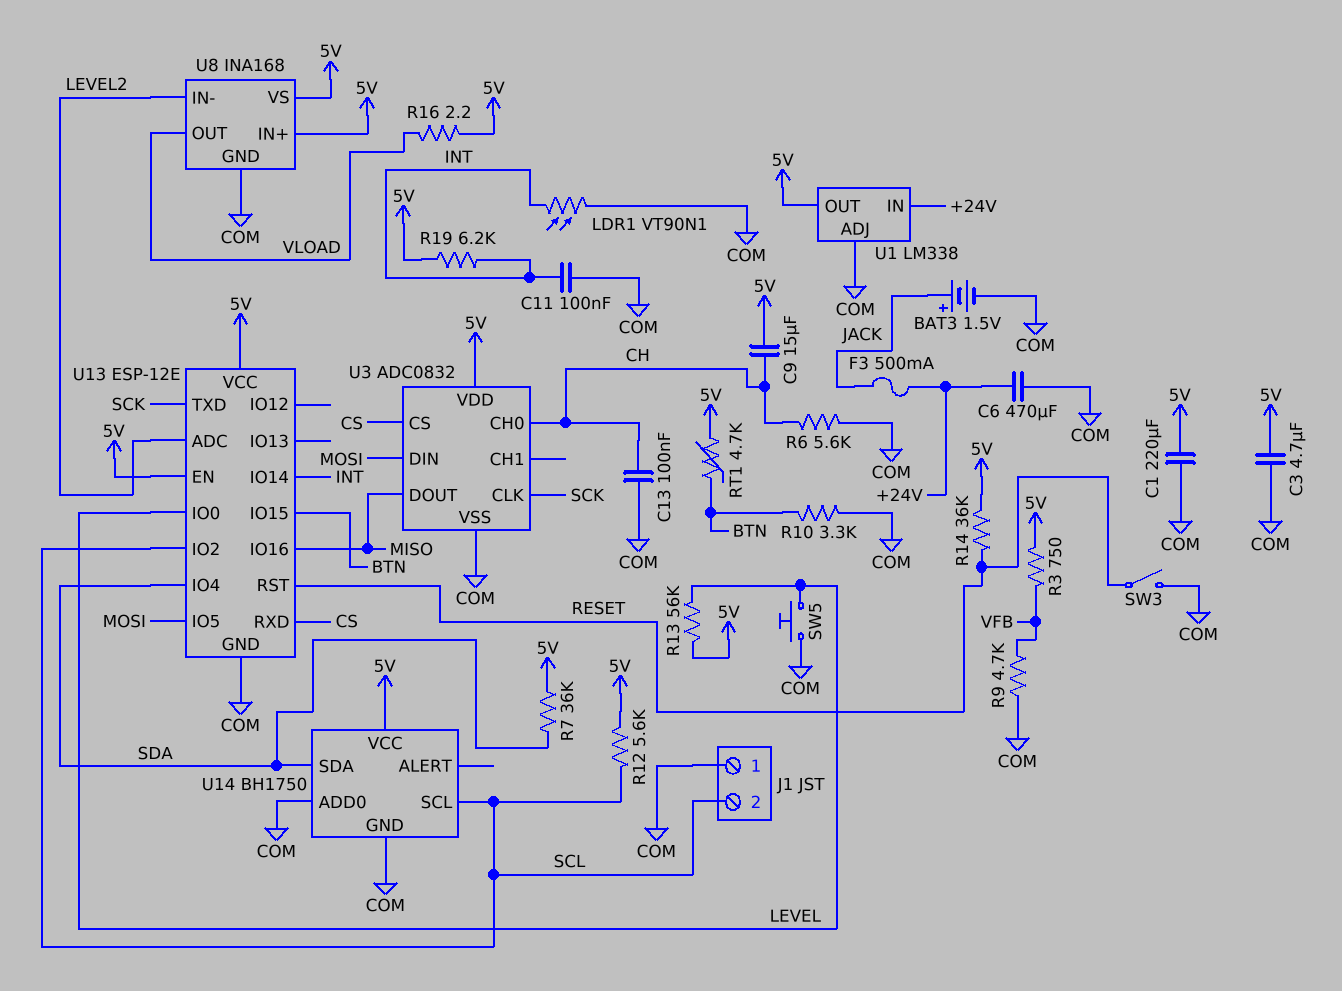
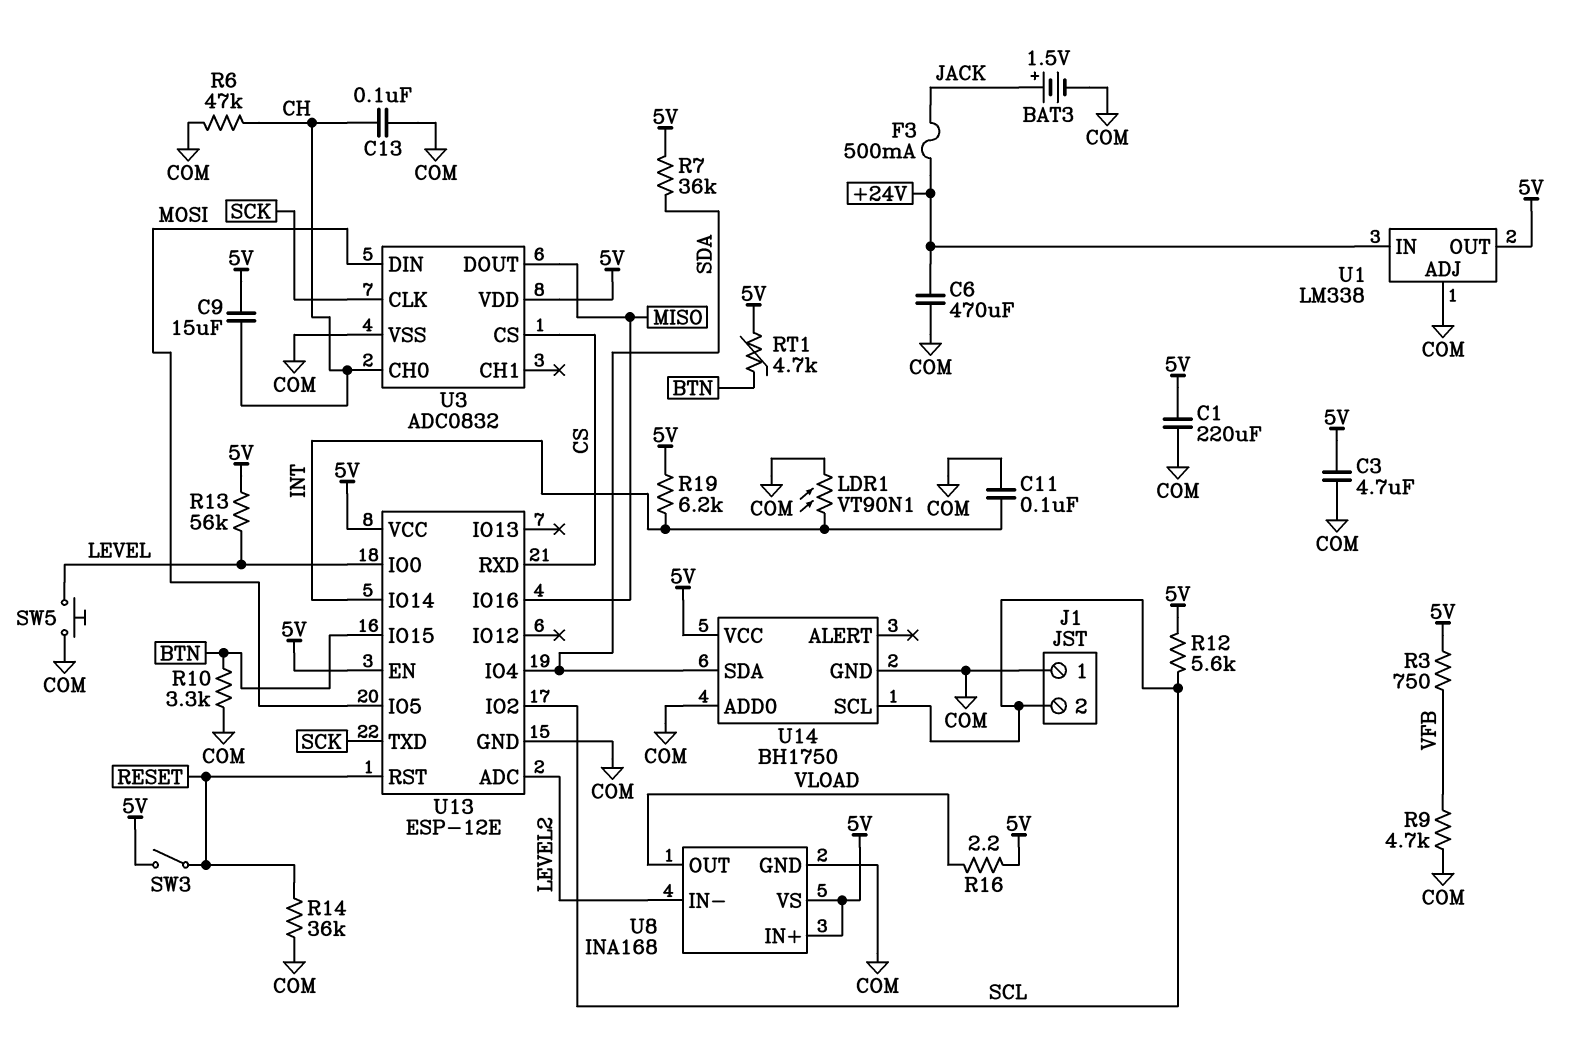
R6: 5.6k (CH, COM) -> 47k (CH, COM)
R14: 36k (5V, RESET) -> 36k (COM, RESET)
SW3: switch (COM, RESET) -> switch (5V, RESET)

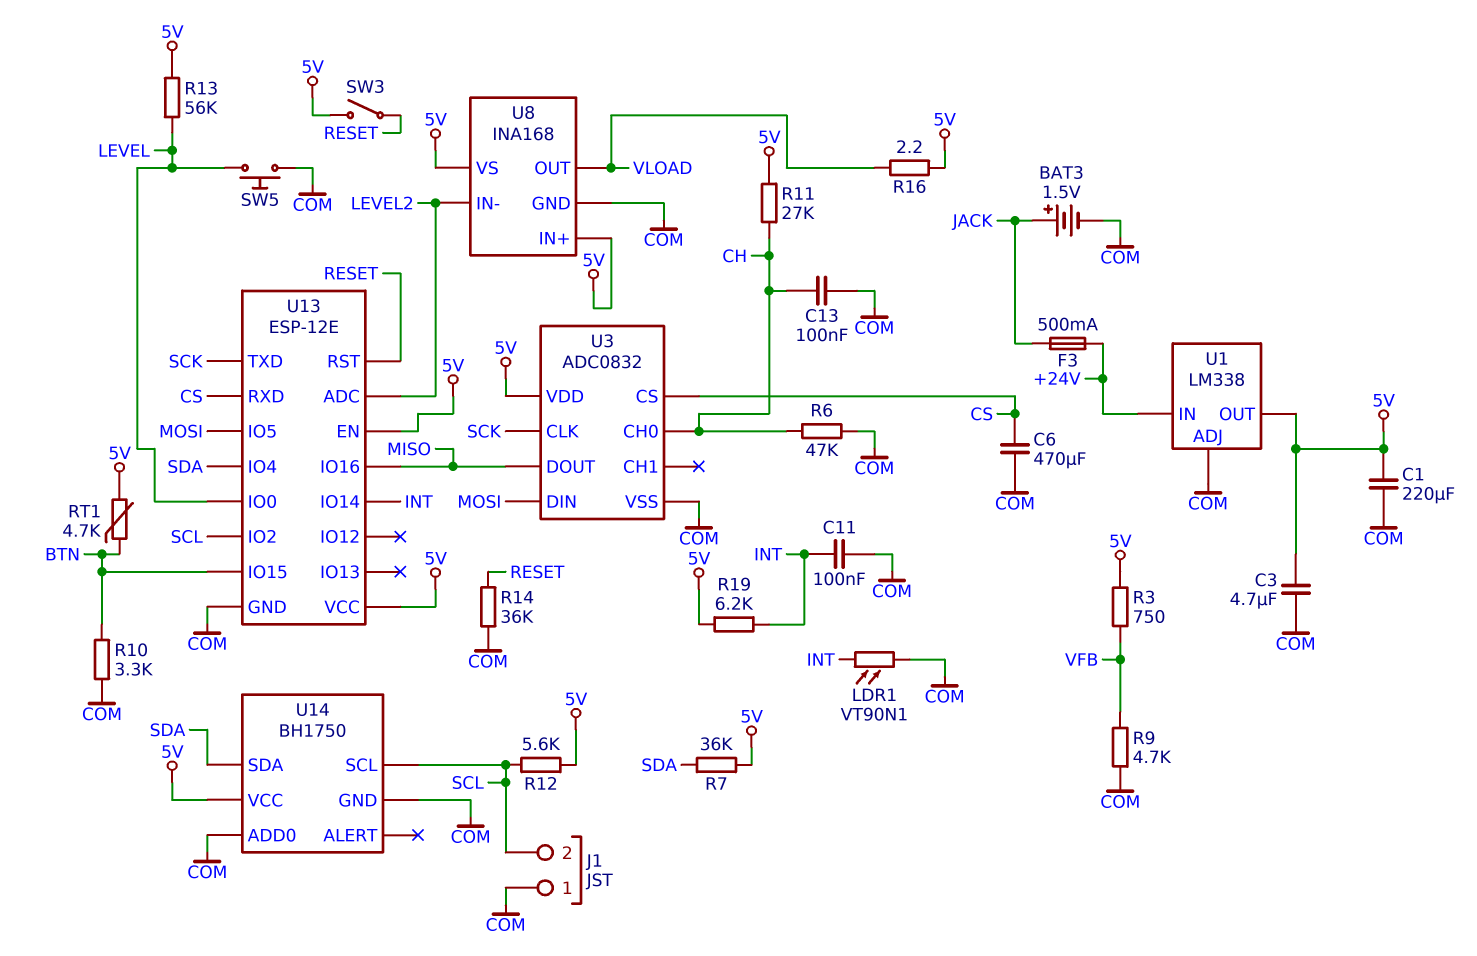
C6: 470uF (+24V, COM) -> 470uF (COM, CS)
C9: 15uF (5V, CH) -> none
R11: none -> 27k (5V, CH)

